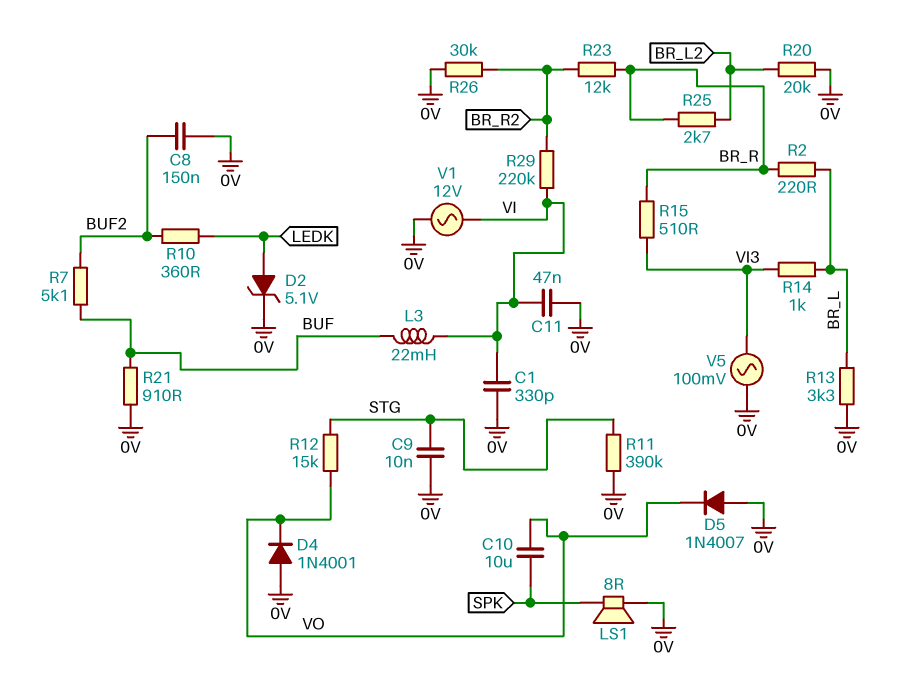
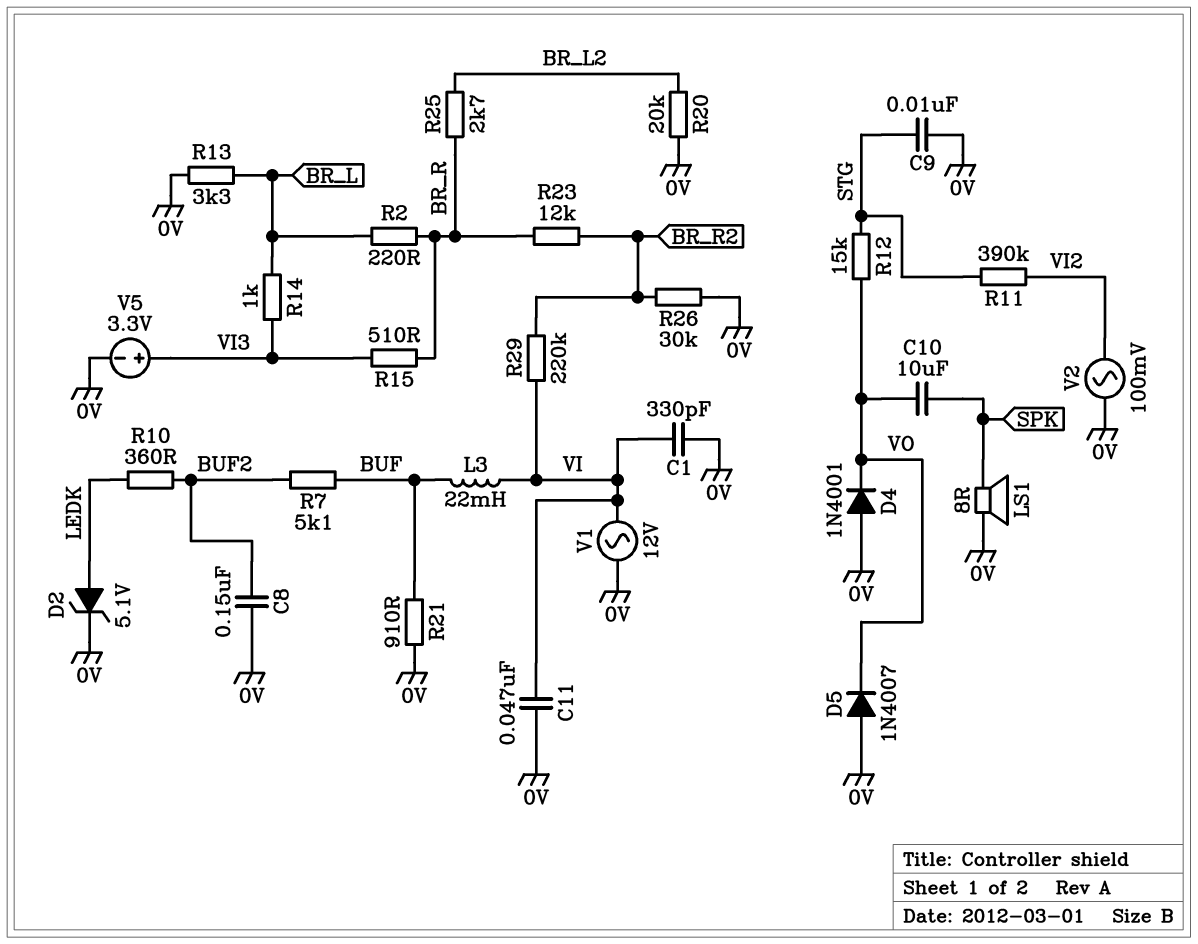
R11: 390k (0V, STG) -> 390k (STG, VI2)
V2: none -> AC 100mV (0V, VI2)
V5: AC 100mV (0V, VI3) -> 3.3V (plus VI3, minus 0V)

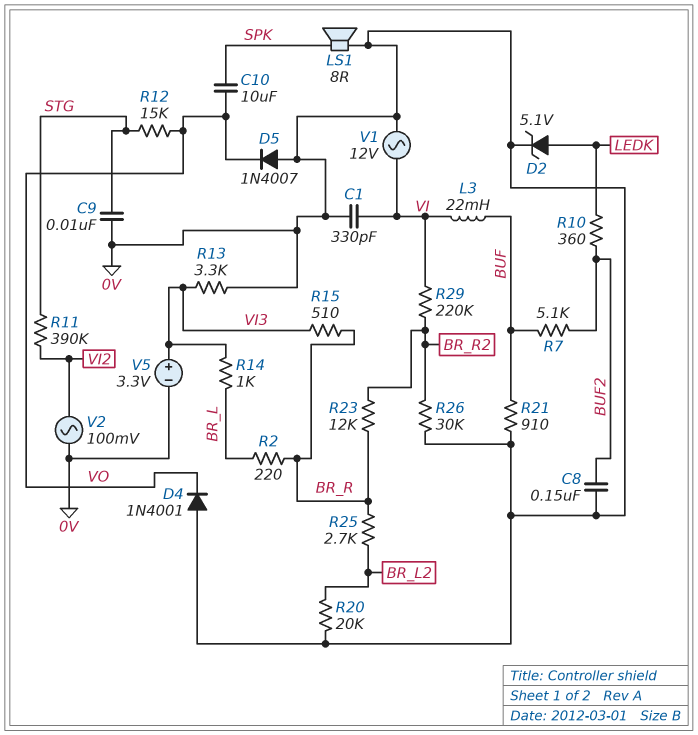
C11: 47nF (0V, VI) -> none
R13: 3.3k (0V, BR_L) -> 3.3k (0V, VI3)

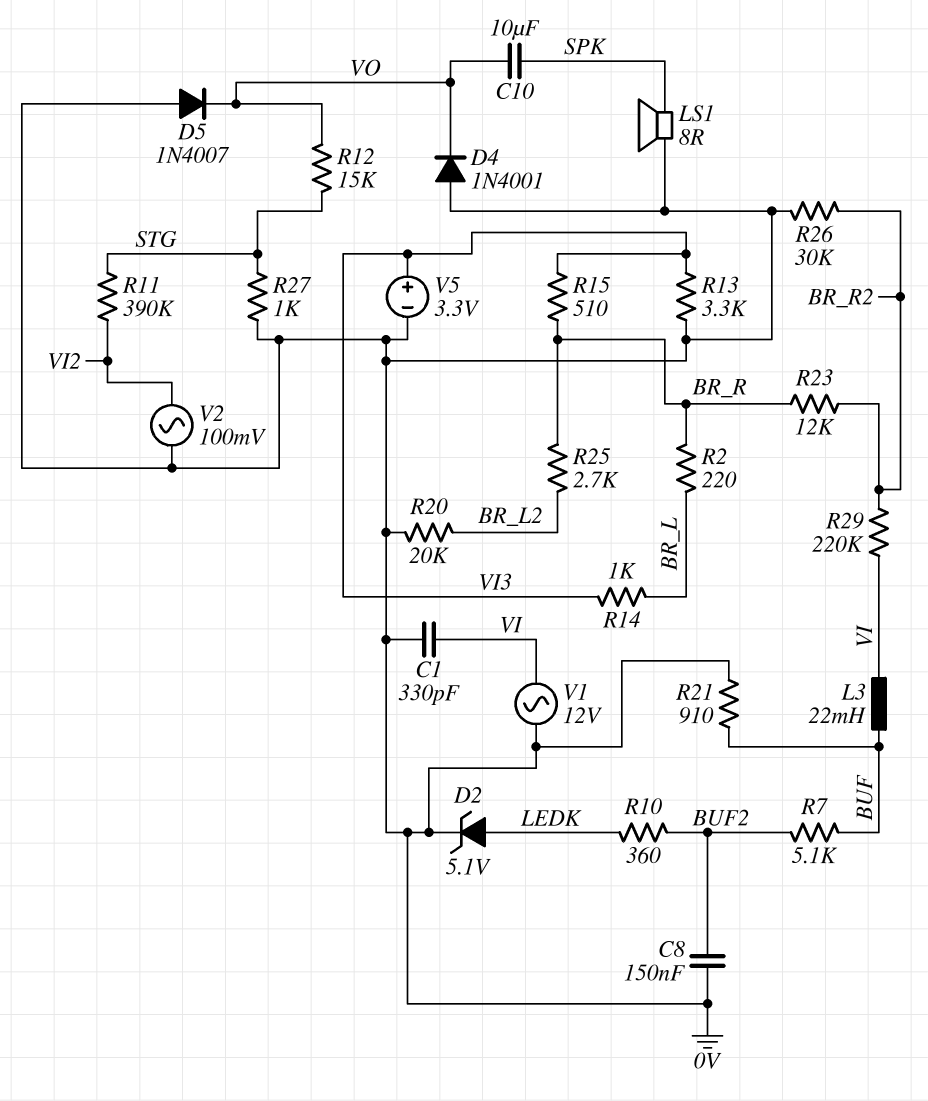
C9: 10nF (0V, STG) -> none
R27: none -> 1k (0V, STG)

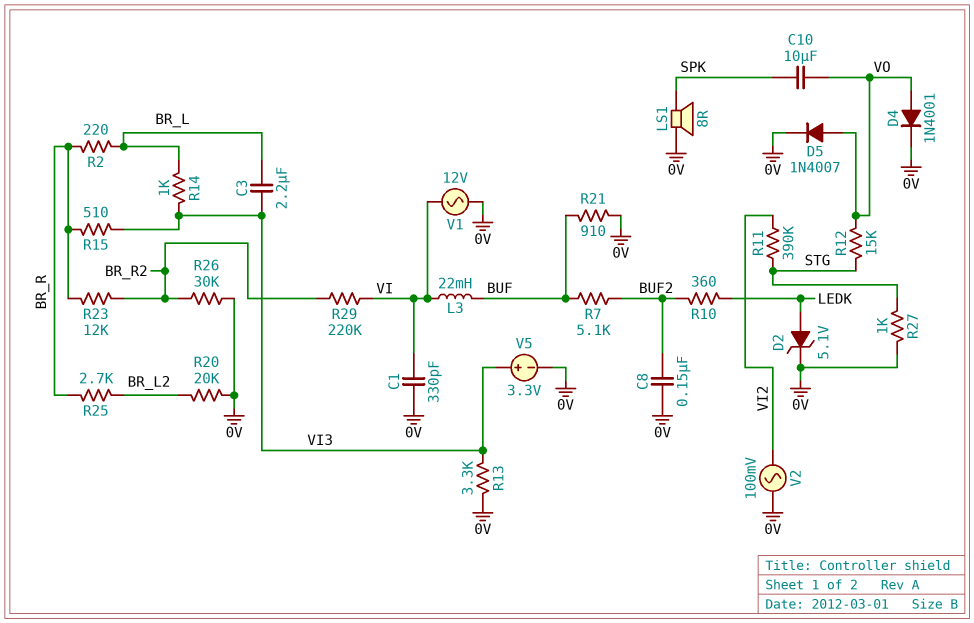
C3: none -> 2.2uF (BR_L, VI3)
D4: diode 1N4001 (A 0V, K VO) -> diode 1N4001 (A VO, K 0V)
D5: diode 1N4007 (A 0V, K VO) -> diode 1N4007 (A VO, K 0V)

